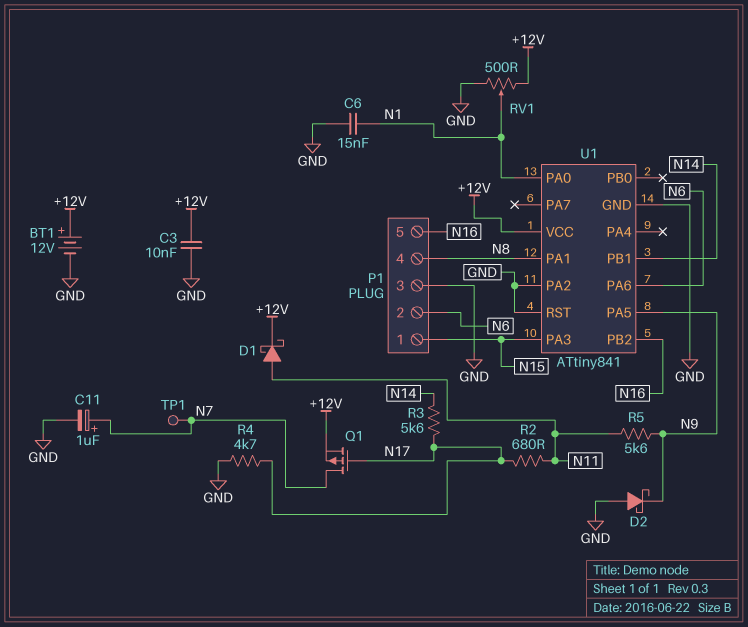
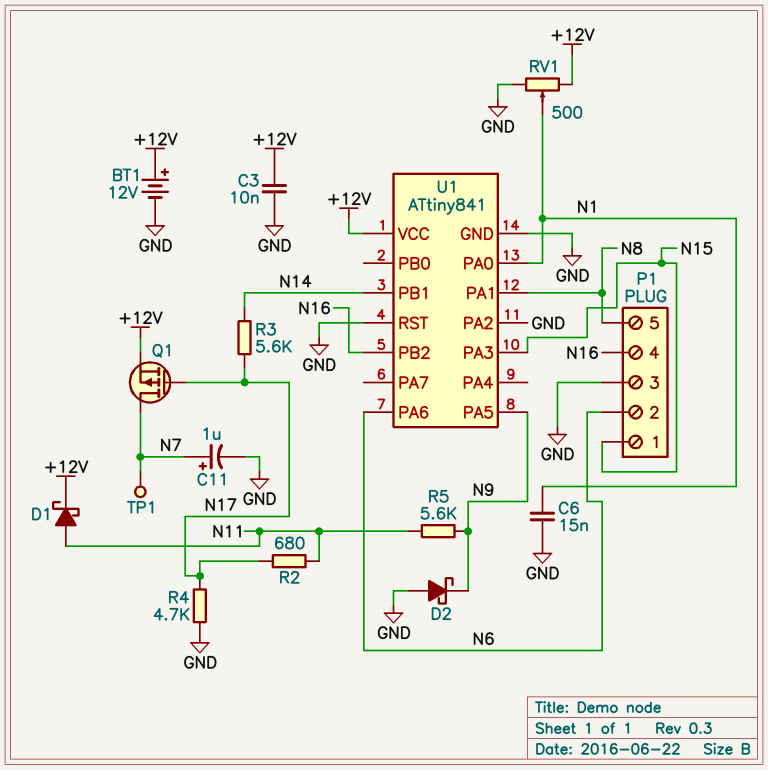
P1 pin 4: N8 -> N16
P1 pin 5: N16 -> N8

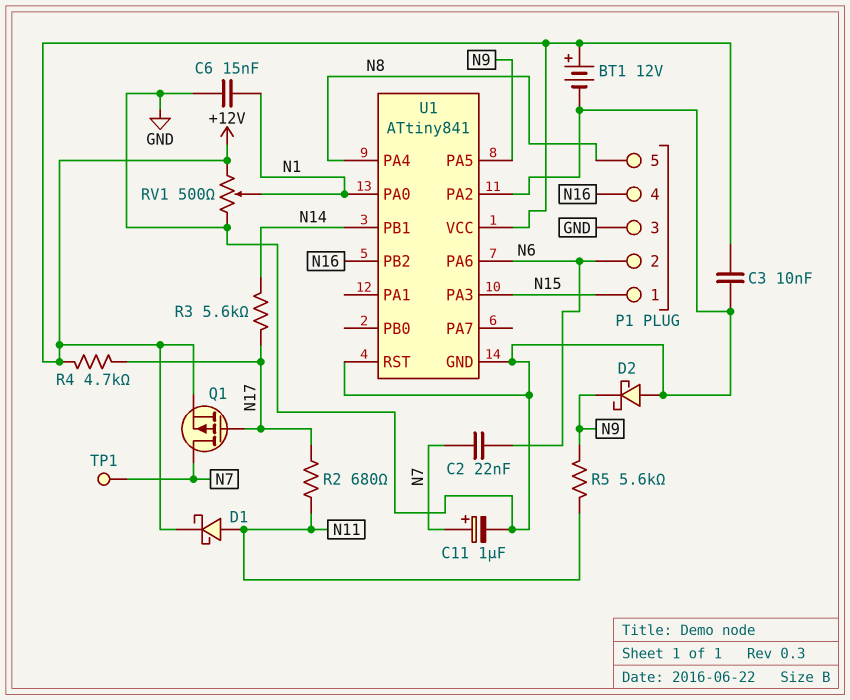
C2: none -> 22nF (N6, N7)
R4: 4.7k (GND, N17) -> 4.7k (+12V, N17)
U1 pin PA1: N8 -> none
U1 pin PA4: none -> N8

